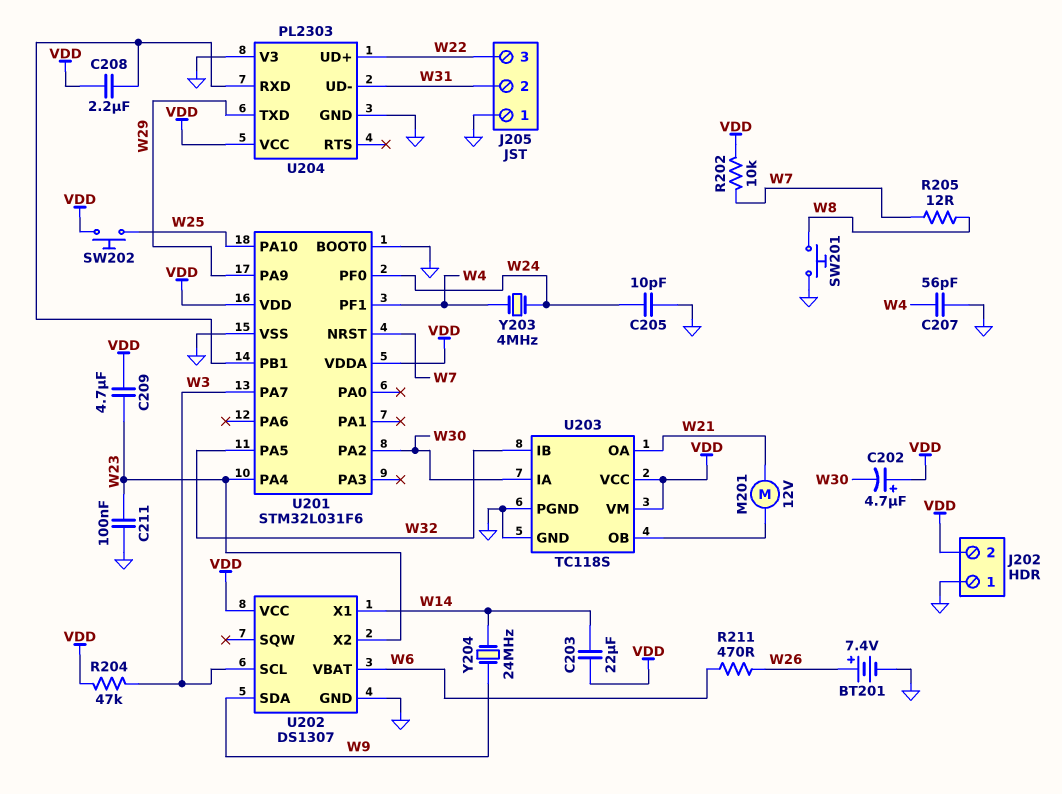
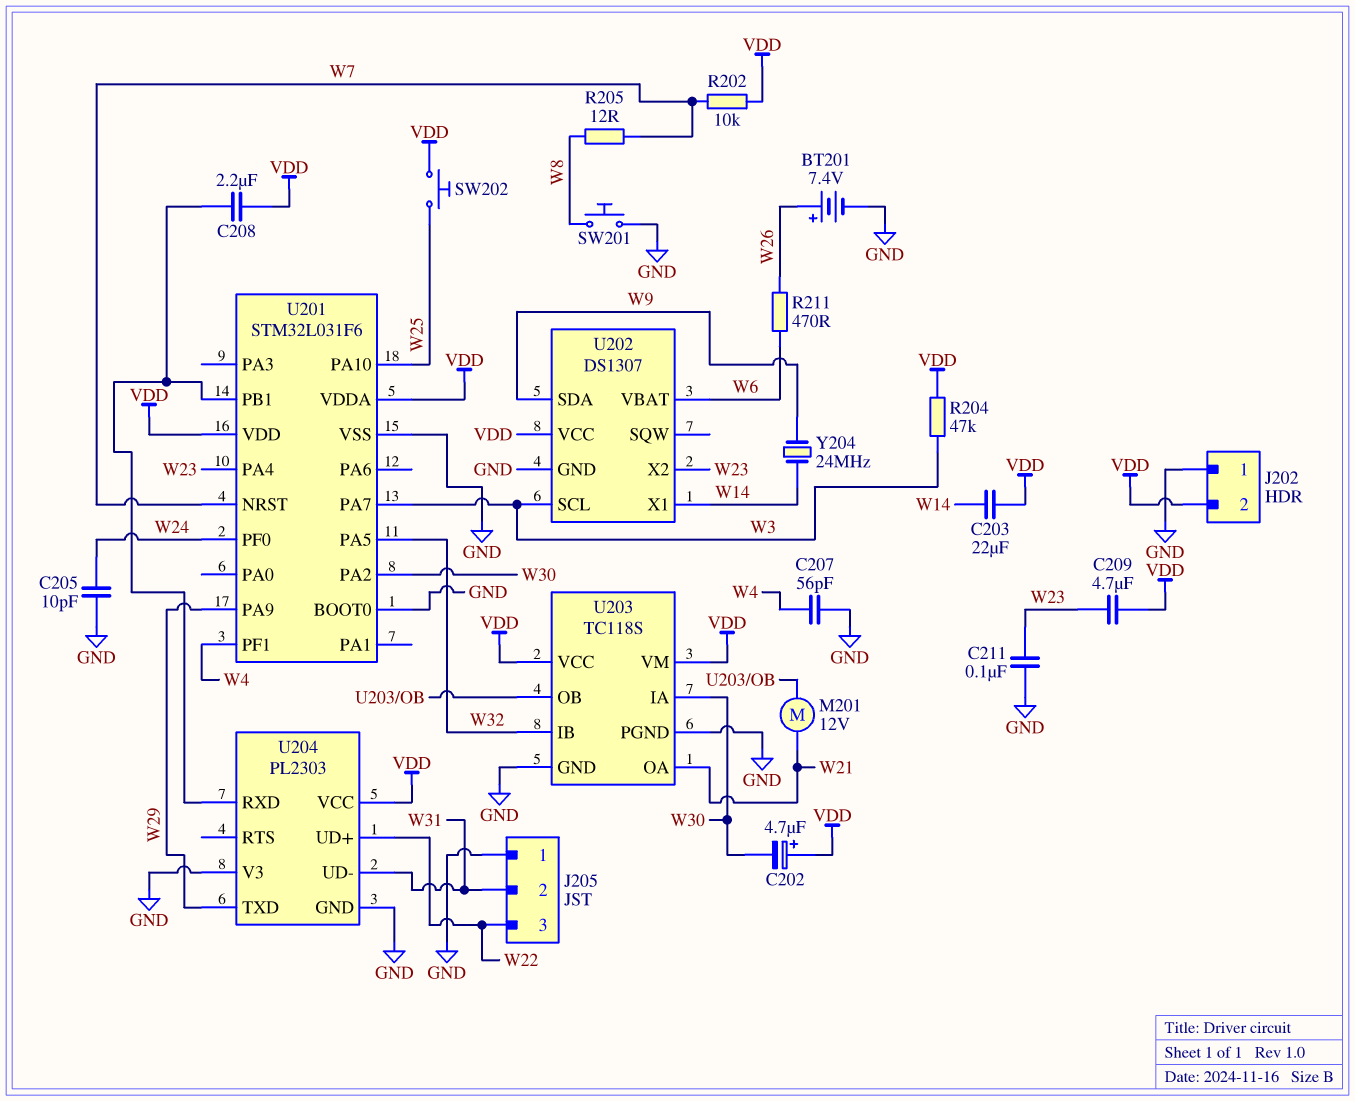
Y203: 4MHz (W4, W24) -> none

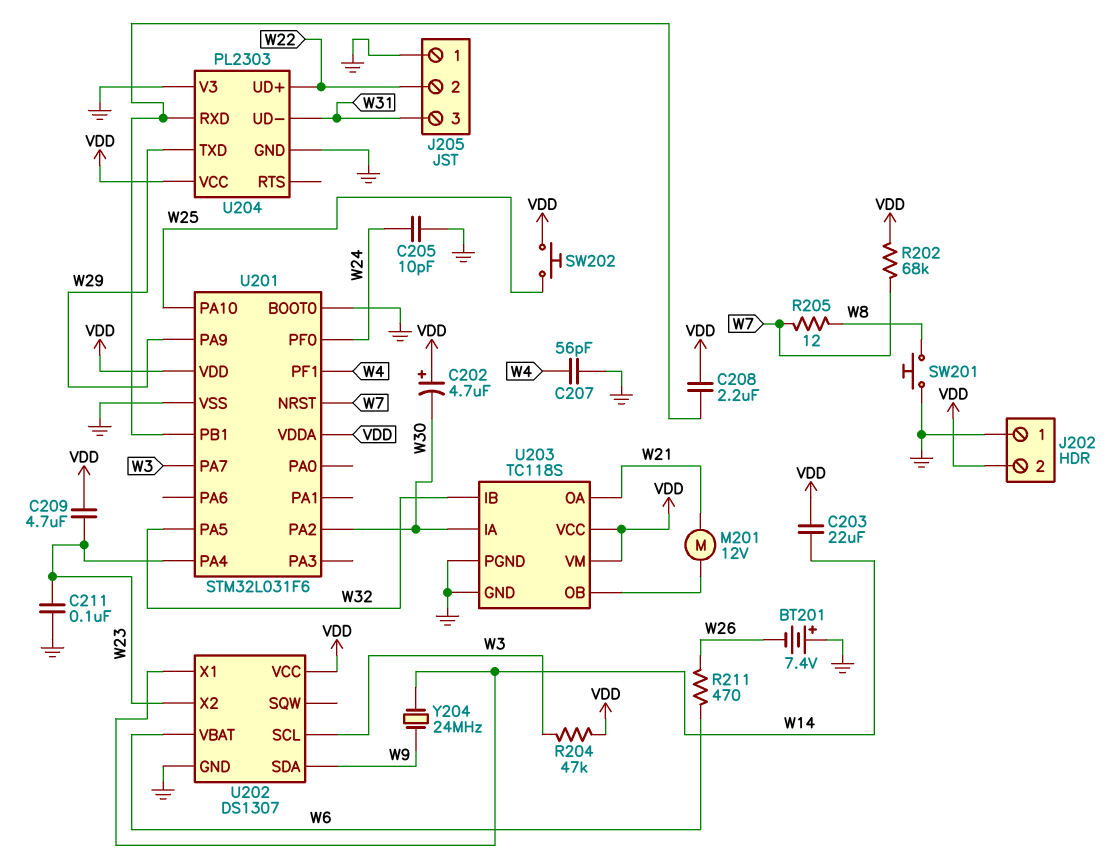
BT201: 7.4V (plus W26, minus GND) -> 7.4V (plus GND, minus W26)
J205 pin 2: W31 -> W22
J205 pin 3: W22 -> W31
R202: 10k (VDD, W7) -> 68k (VDD, W7)

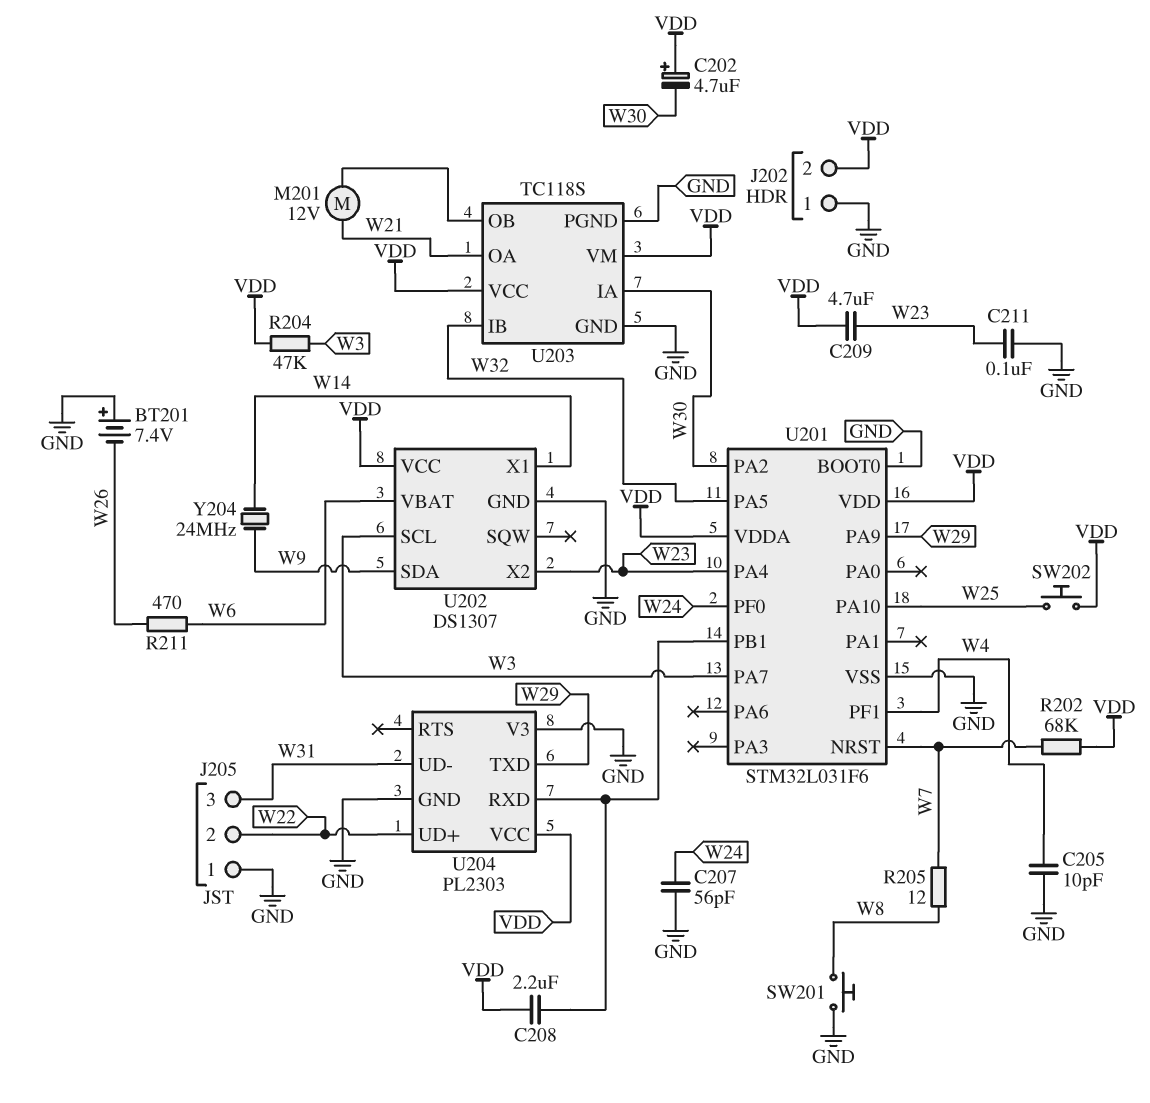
C203: 22uF (VDD, W14) -> none
C205: 10pF (GND, W24) -> 10pF (GND, W4)
C207: 56pF (GND, W4) -> 56pF (GND, W24)

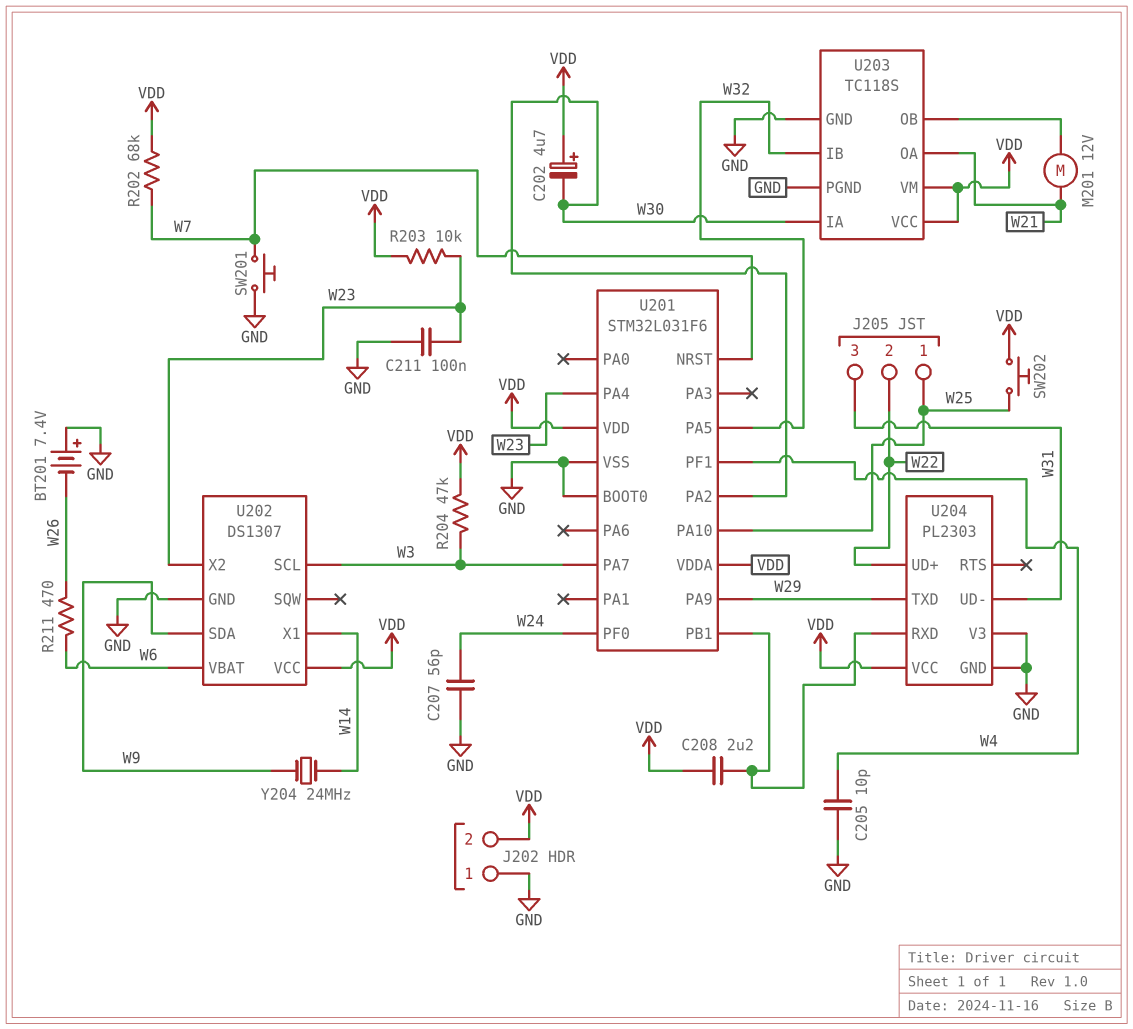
C209: 4.7uF (VDD, W23) -> none
J205 pin 1: GND -> W25
R203: none -> 10k (VDD, W23)
R205: 12 (W7, W8) -> none
SW201: button (GND, W8) -> button (GND, W7)

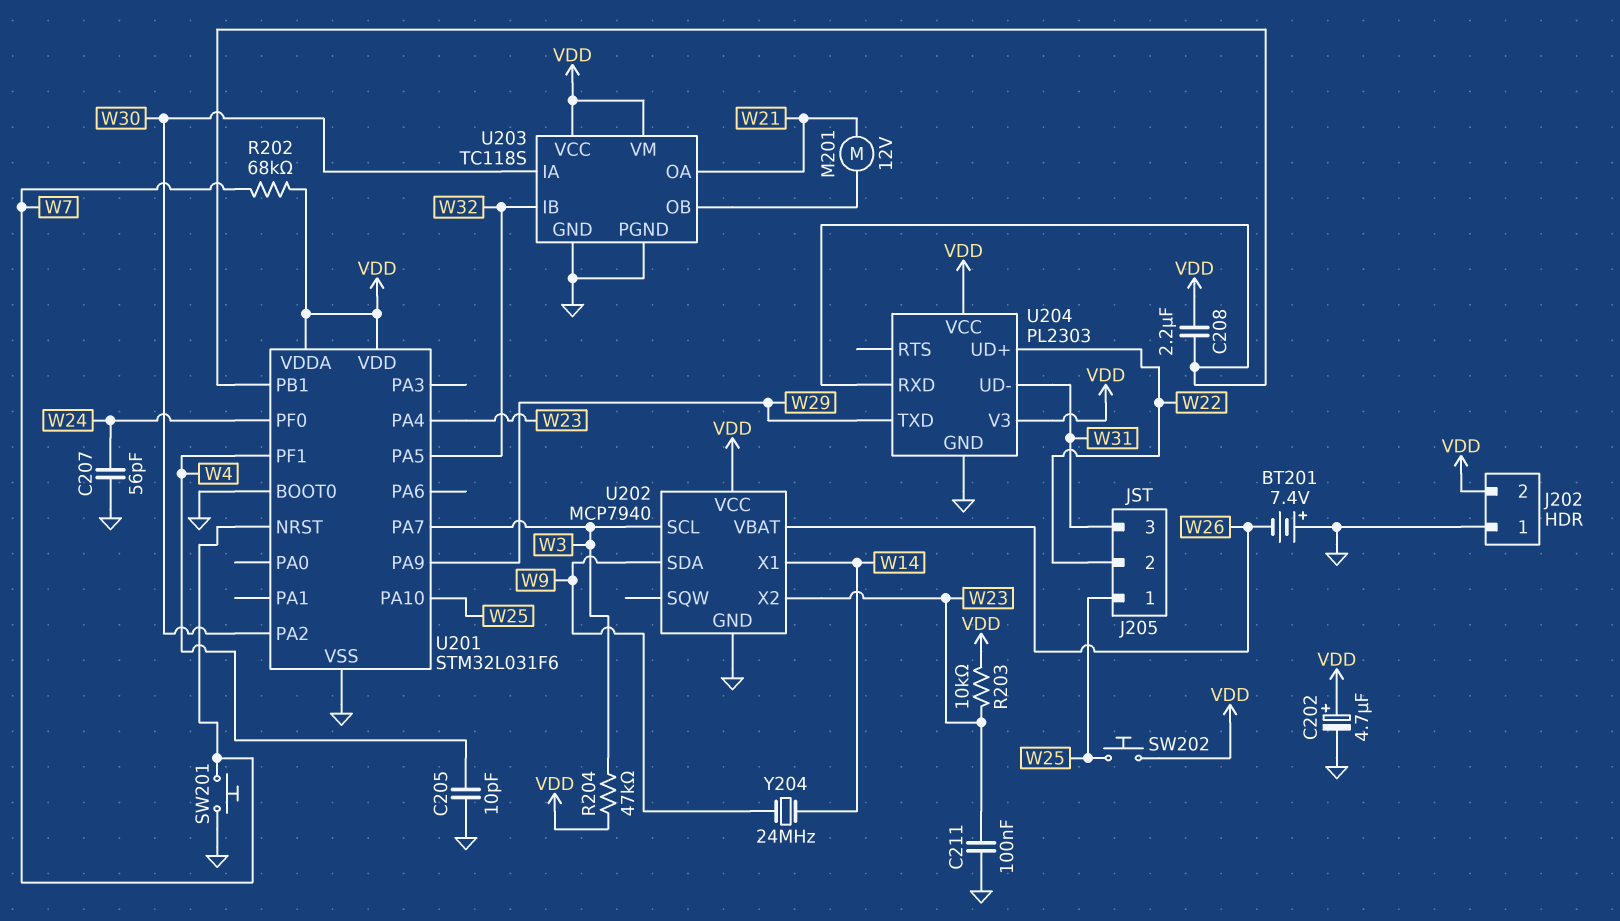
C202: 4.7uF (plus VDD, minus W30) -> 4.7uF (plus VDD, minus GND)
R211: 470 (W6, W26) -> none
U202: DS1307 -> MCP7940
U202 pin VBAT: W6 -> W26
U204 pin V3: GND -> VDD

